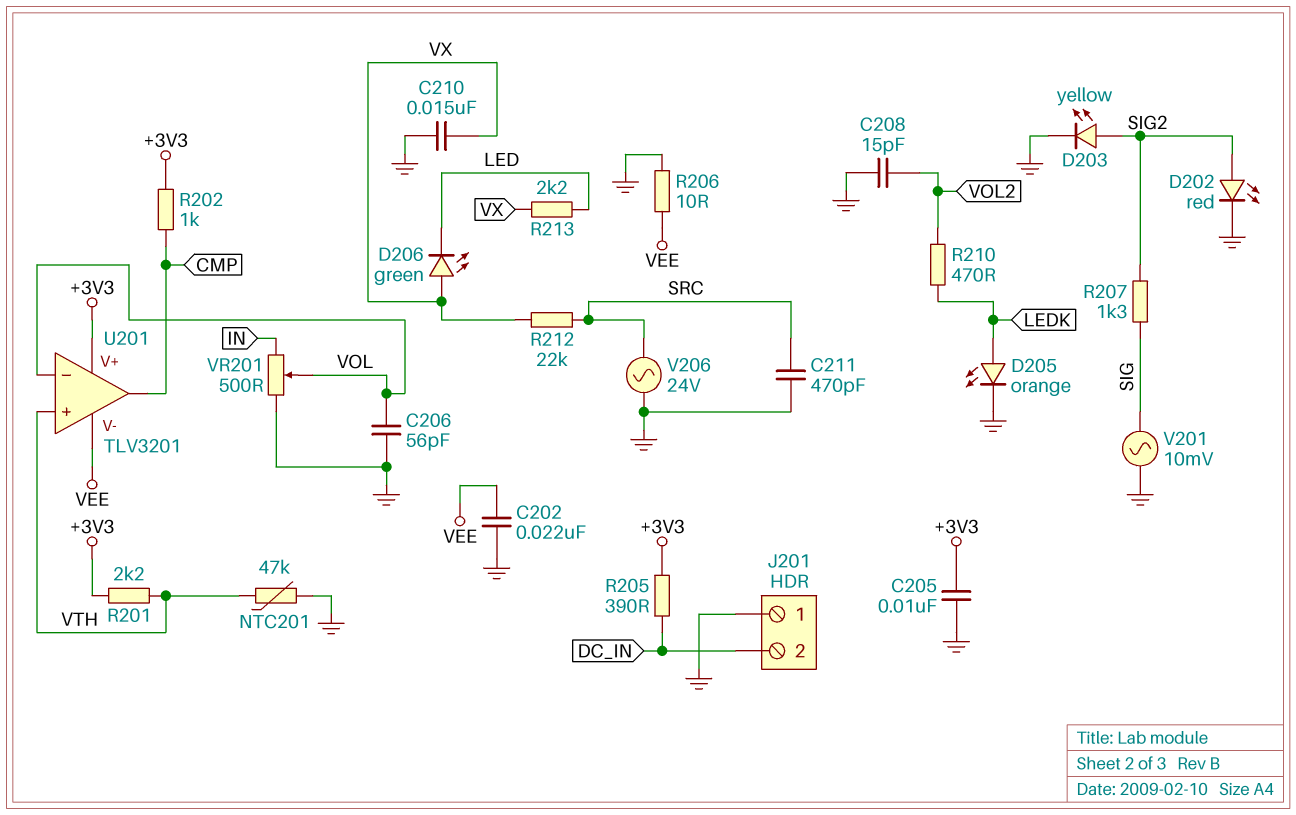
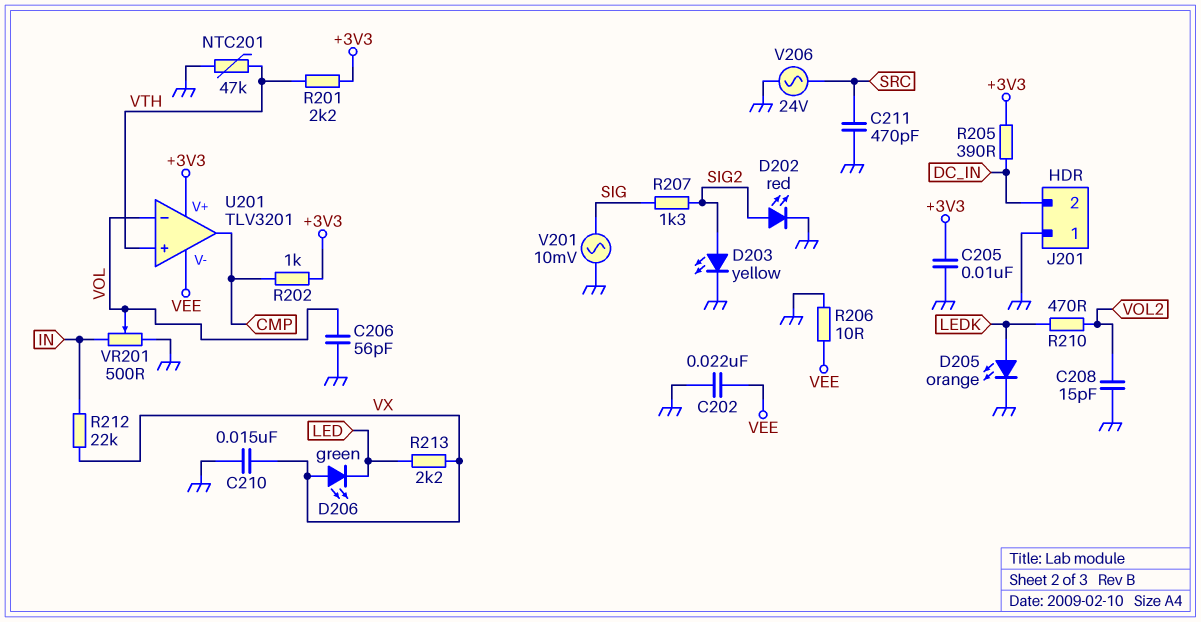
R212: 22k (SRC, VX) -> 22k (IN, VX)

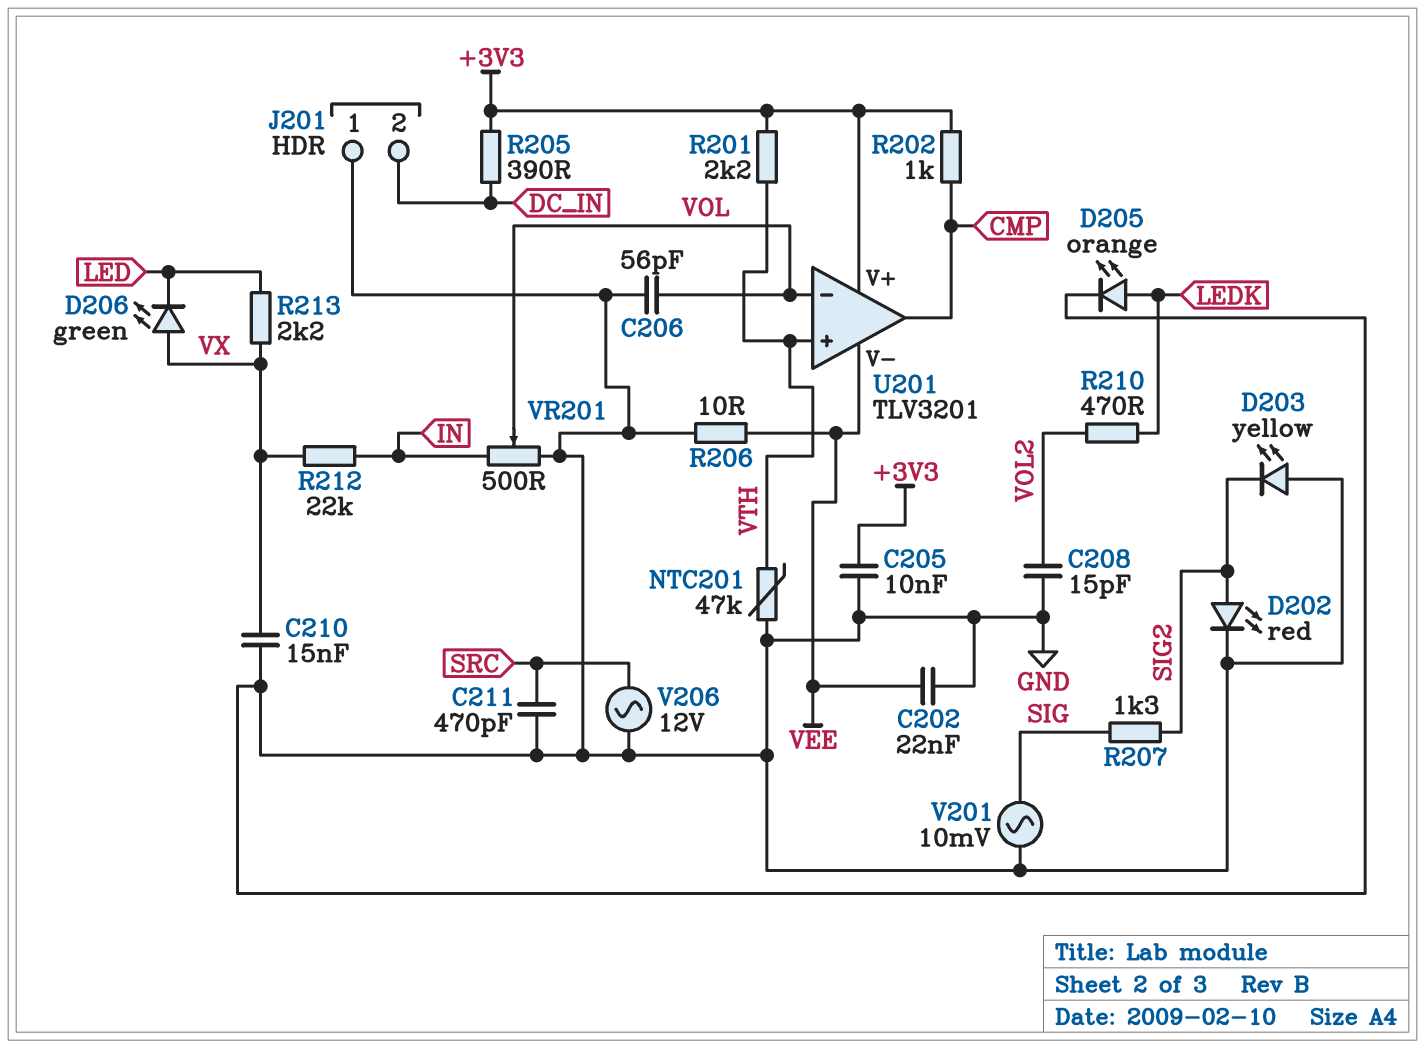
D203: LED yellow (A SIG2, K GND) -> LED yellow (A GND, K SIG2)
V206: AC 24V (GND, SRC) -> AC 12V (GND, SRC)

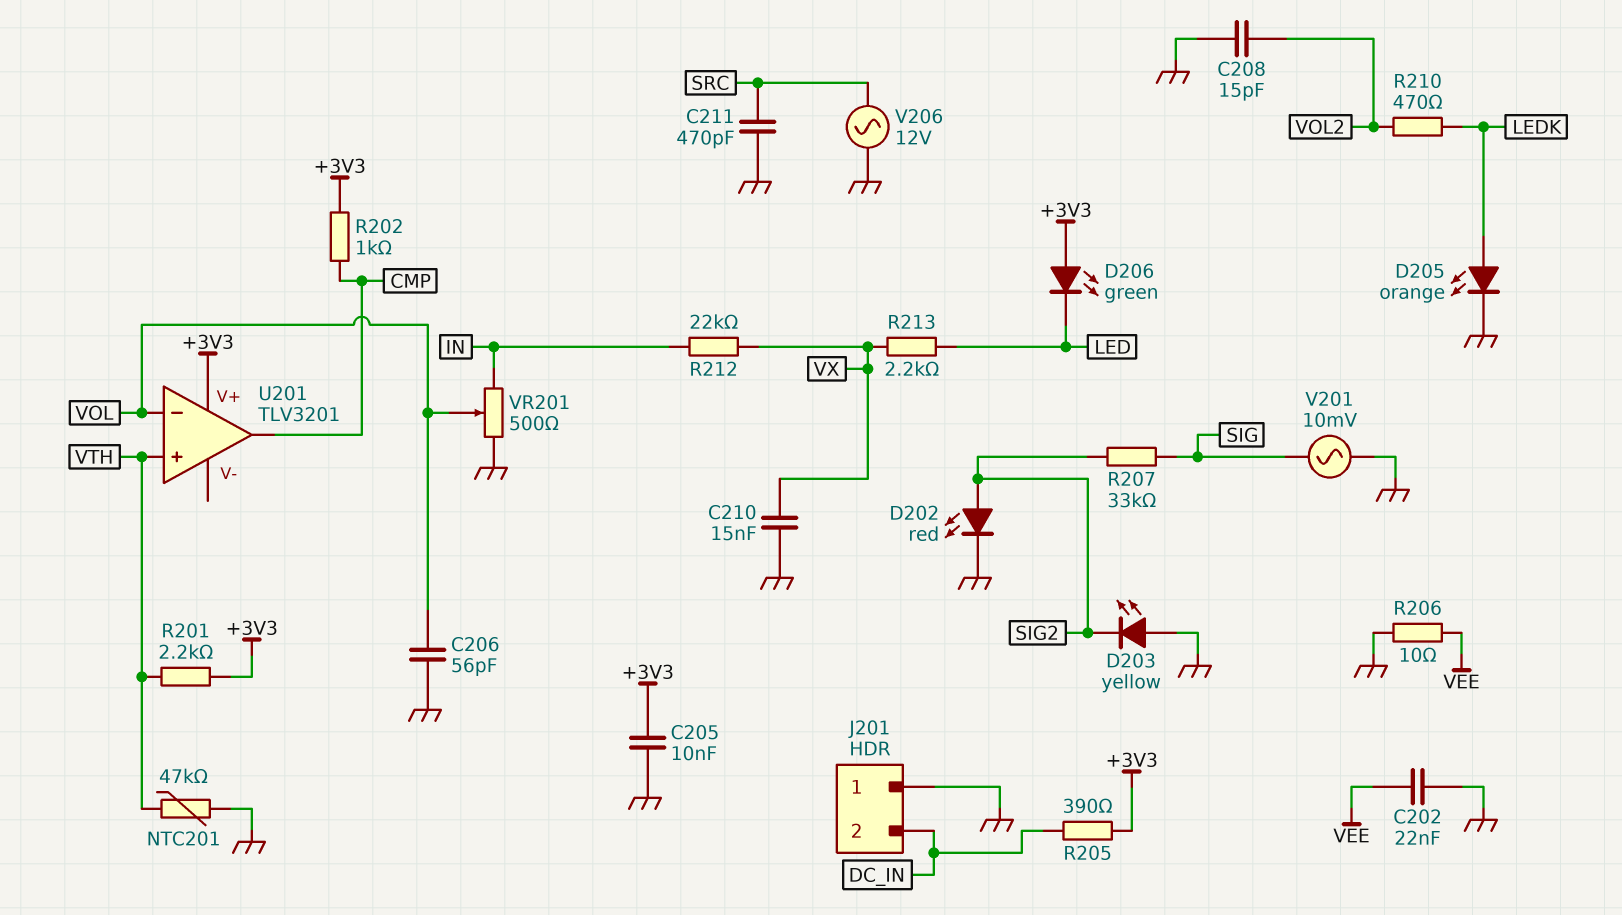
D206: LED green (A VX, K LED) -> LED green (A +3V3, K LED)
R207: 1.3k (SIG, SIG2) -> 33k (SIG, SIG2)
U201 pin V-: VEE -> none

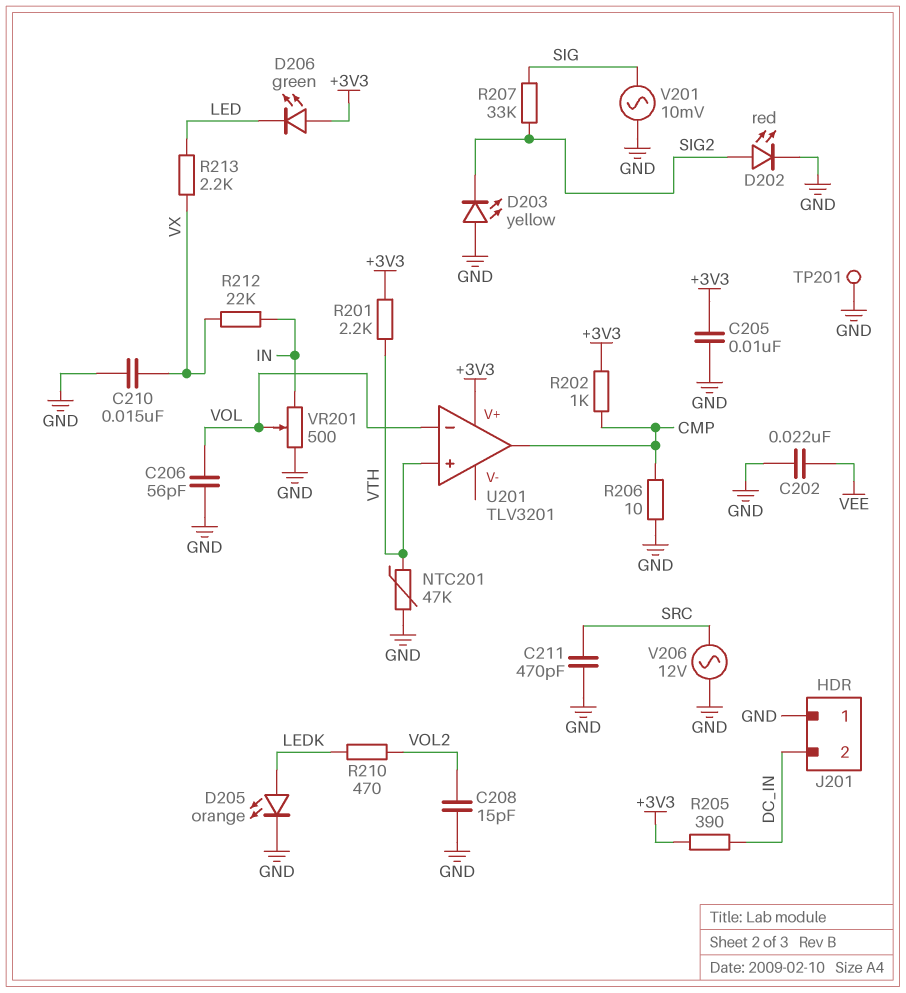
R206: 10 (GND, VEE) -> 10 (CMP, GND)
TP201: none -> test point (GND)

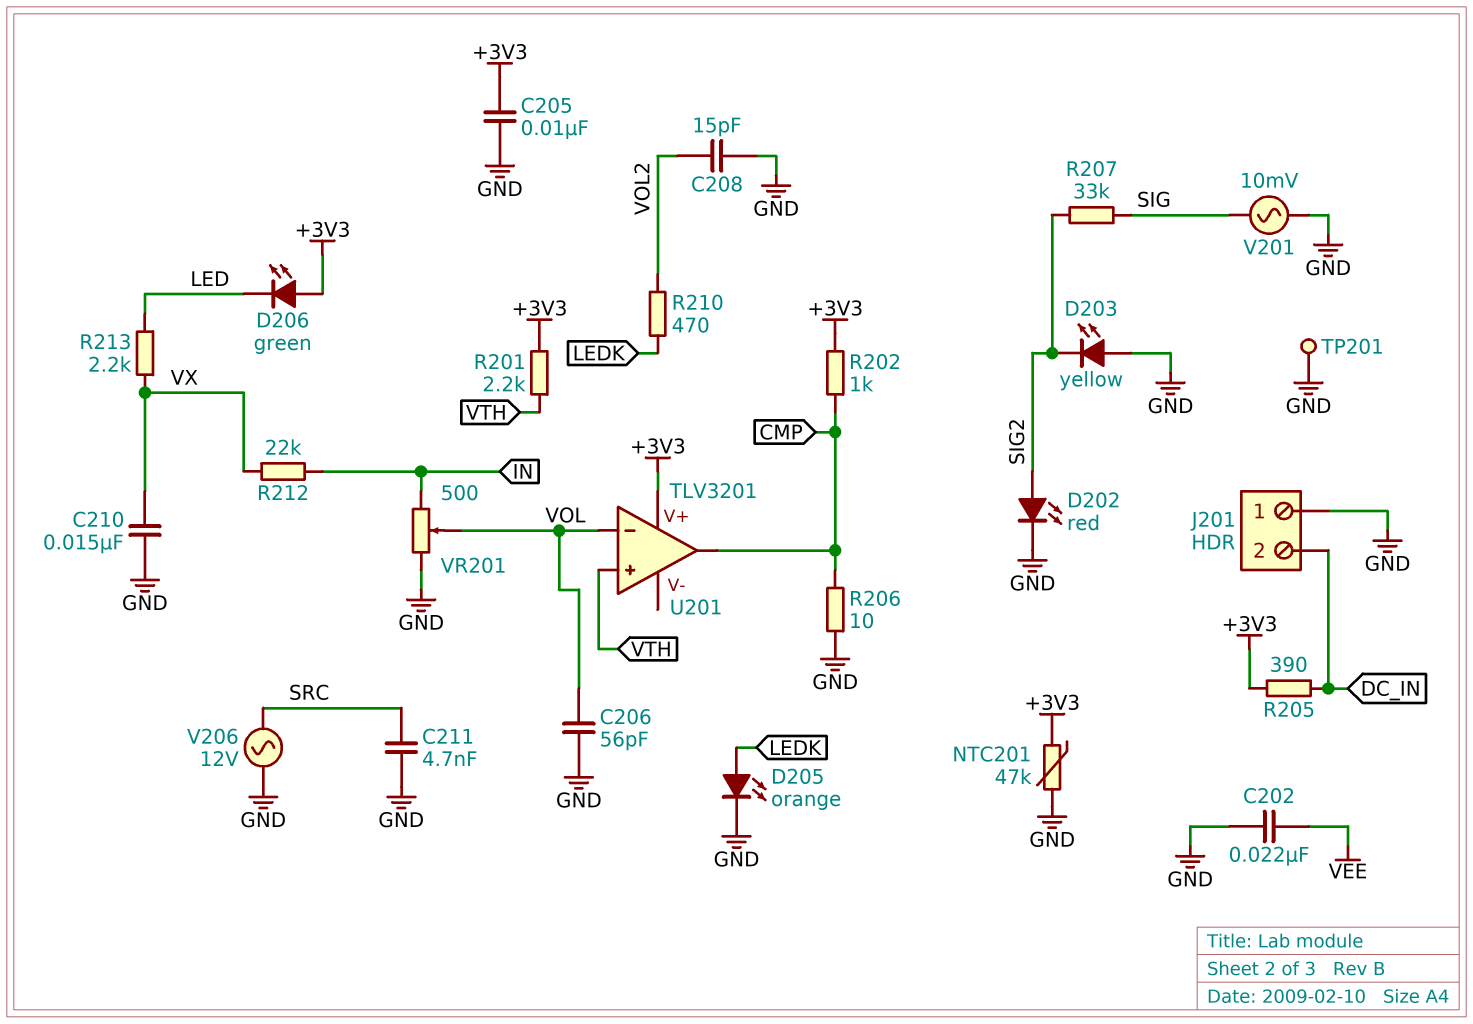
C211: 470pF (GND, SRC) -> 4.7nF (GND, SRC)
NTC201: 47k (GND, VTH) -> 47k (+3V3, GND)

